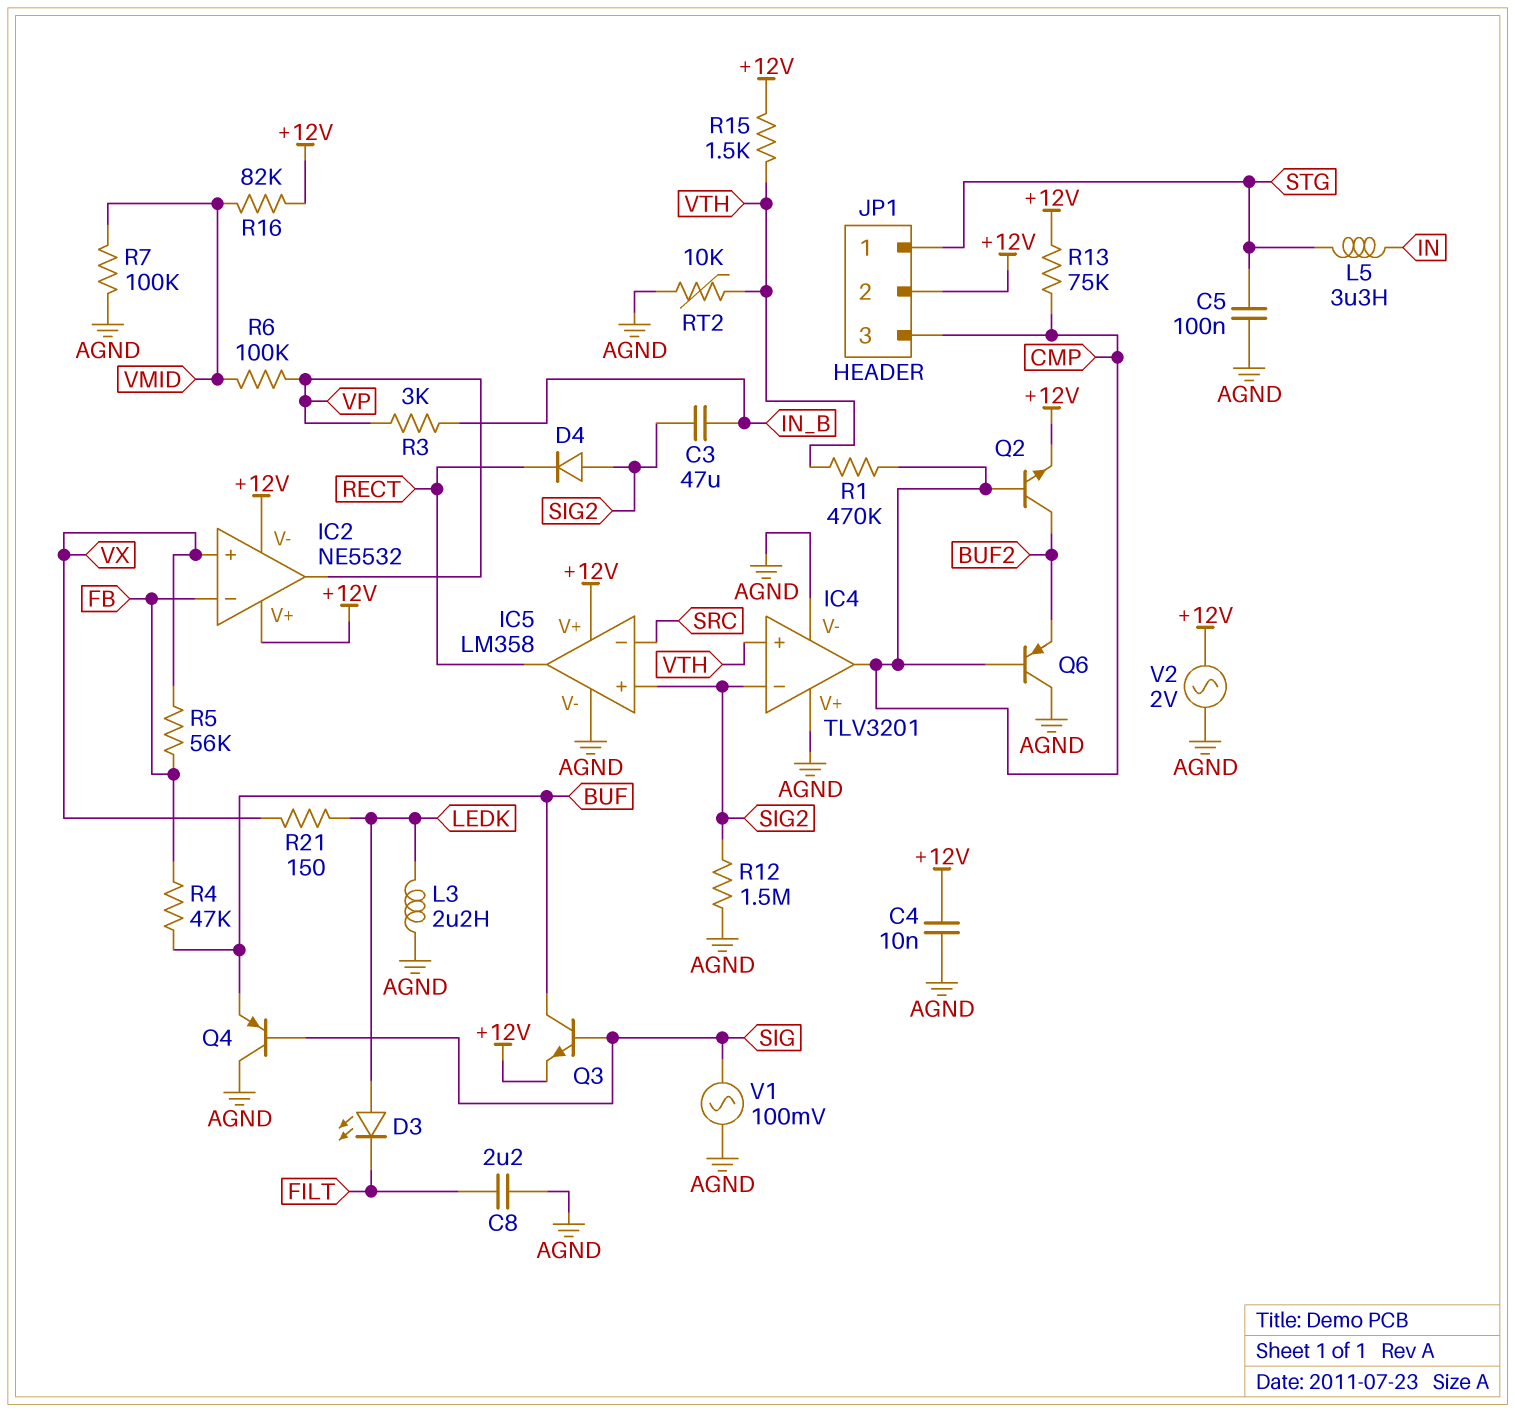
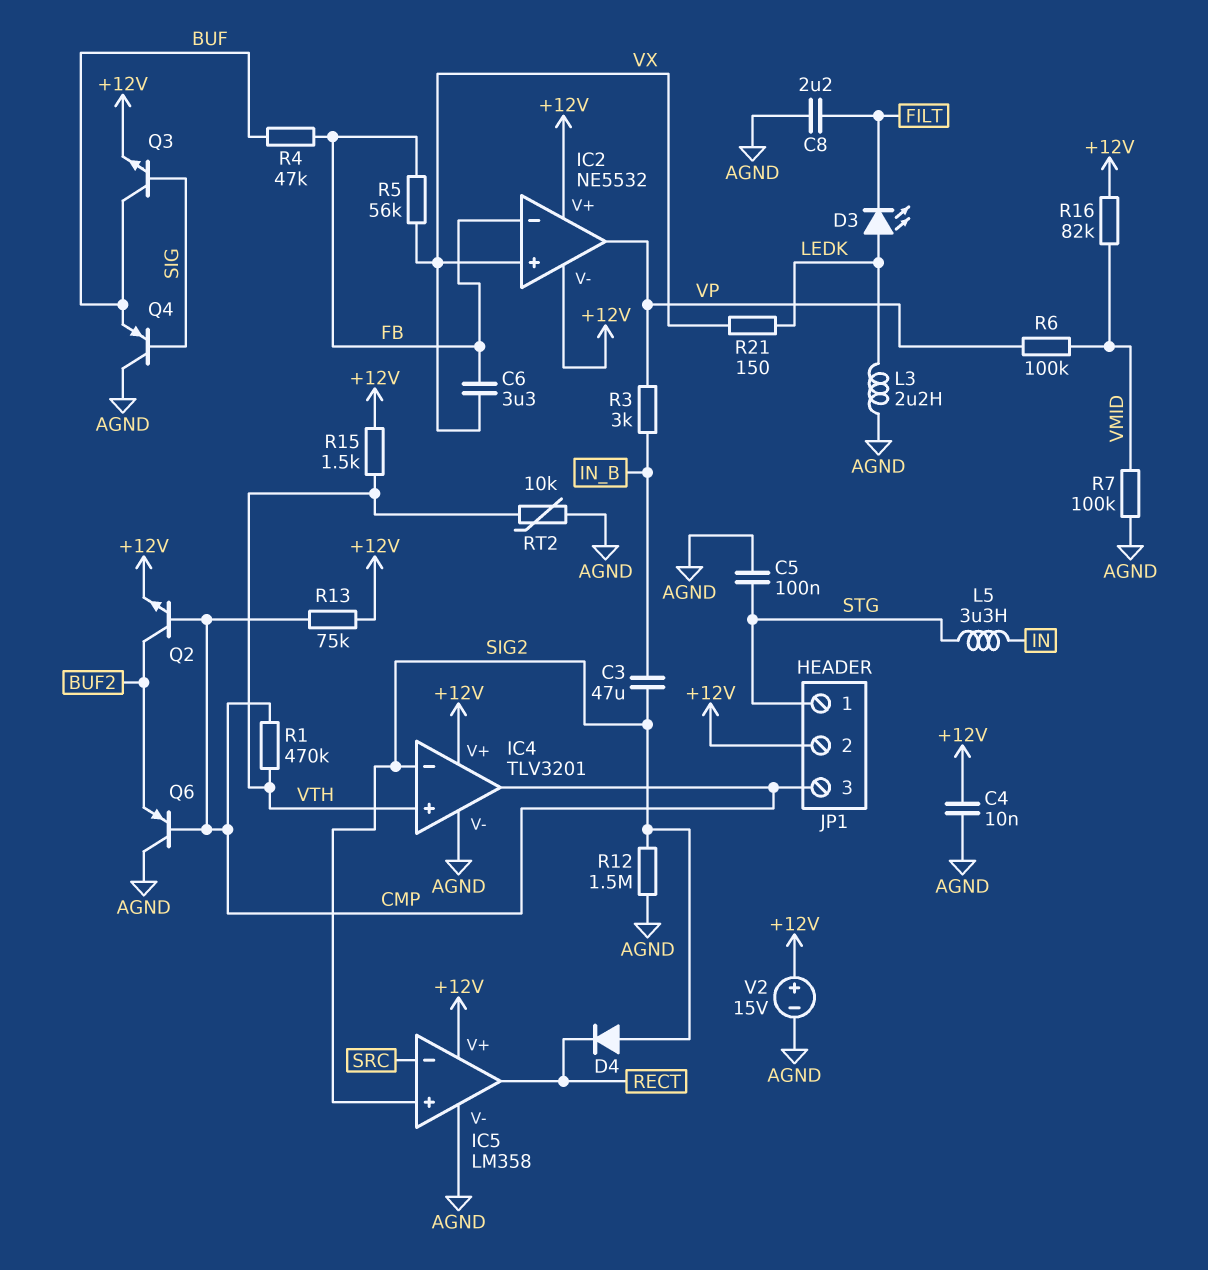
C6: none -> 3.3uF (FB, VX)
IC4 pin V+: AGND -> +12V
V1: AC 100mV (AGND, SIG) -> none
V2: AC 2V (+12V, AGND) -> 15V (plus +12V, minus AGND)

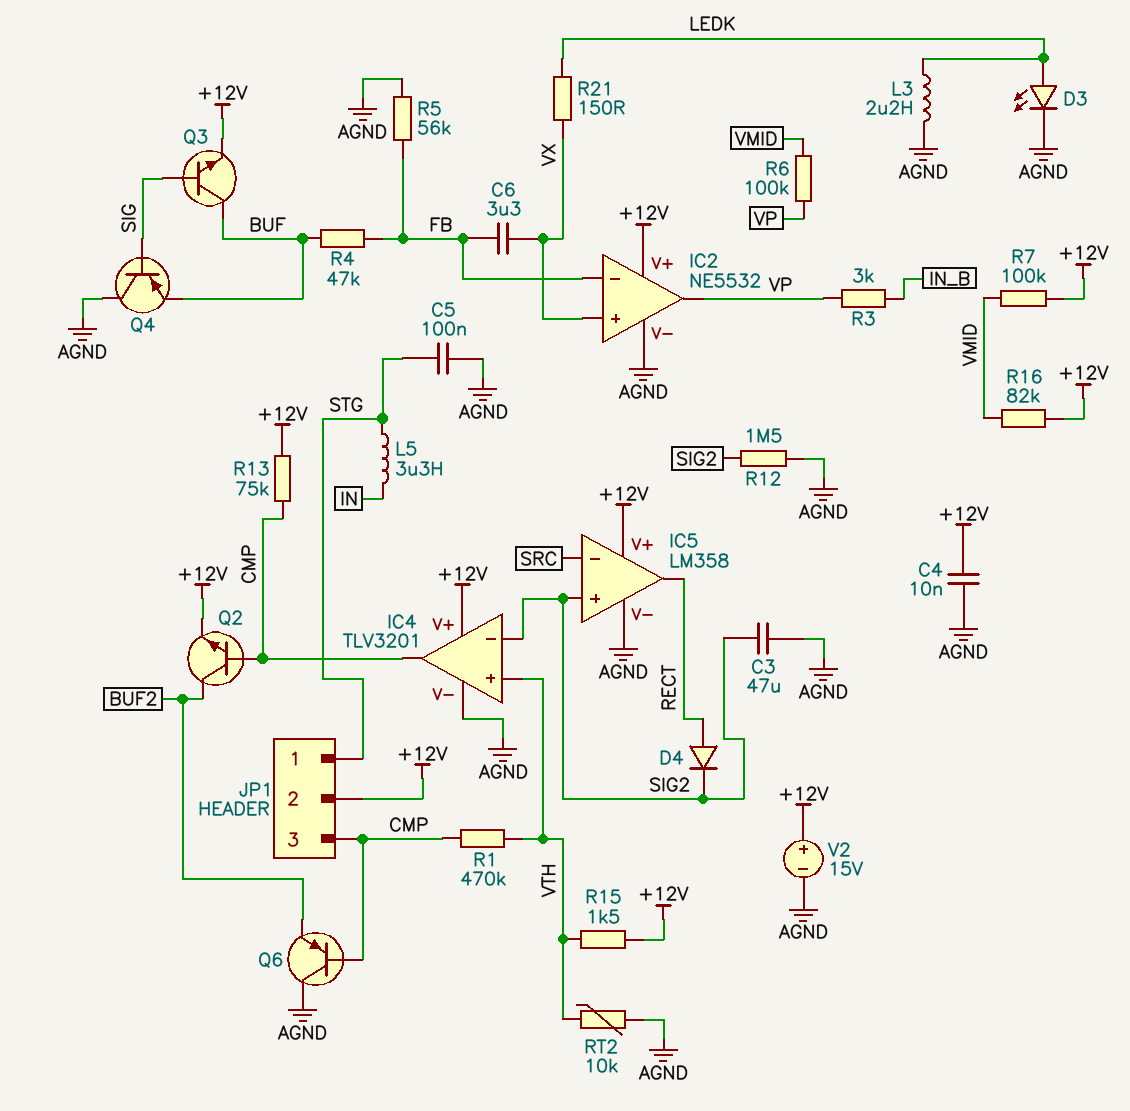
C3: 47uF (IN_B, SIG2) -> 47uF (AGND, SIG2)
C8: 2.2uF (AGND, FILT) -> none
D3: LED (A LEDK, K FILT) -> LED (A LEDK, K AGND)
D4: diode (A SIG2, K RECT) -> diode (A RECT, K SIG2)
IC2 pin V-: +12V -> AGND
R5: 56k (FB, VX) -> 56k (AGND, FB)
R7: 100k (AGND, VMID) -> 100k (+12V, VMID)

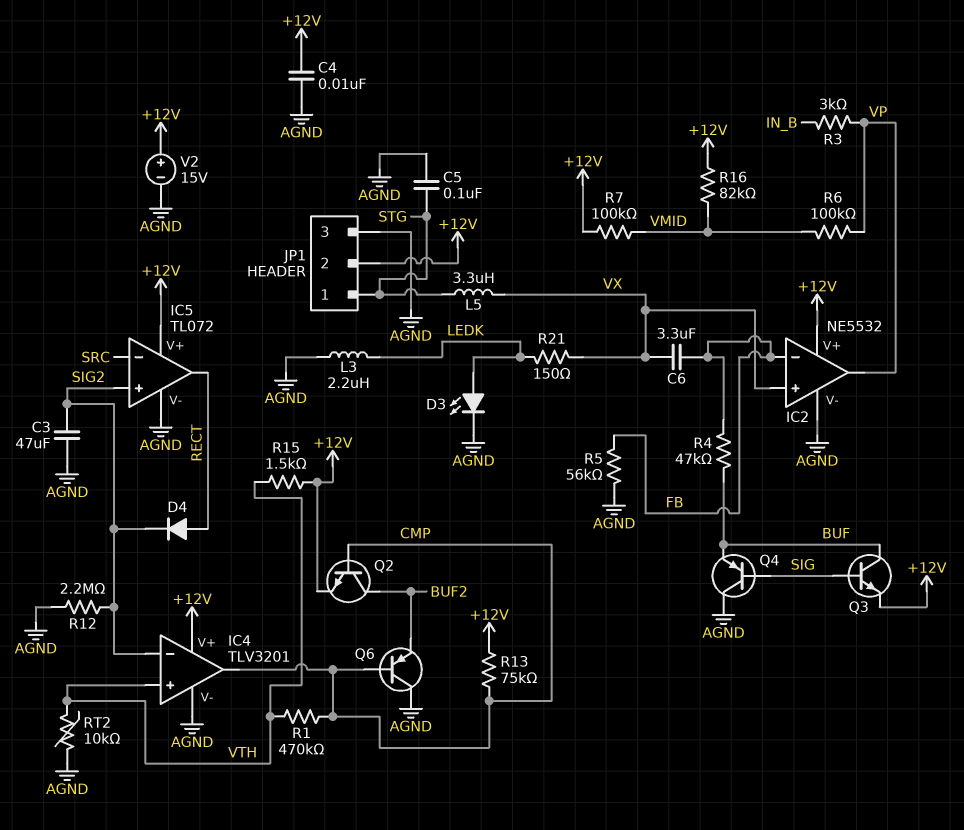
IC5: LM358 -> TL072
JP1 pin 3: CMP -> AGND
L5: 3.3uH (IN, STG) -> 3.3uH (STG, VX)
R12: 1.5M (AGND, SIG2) -> 2.2M (AGND, SIG2)

